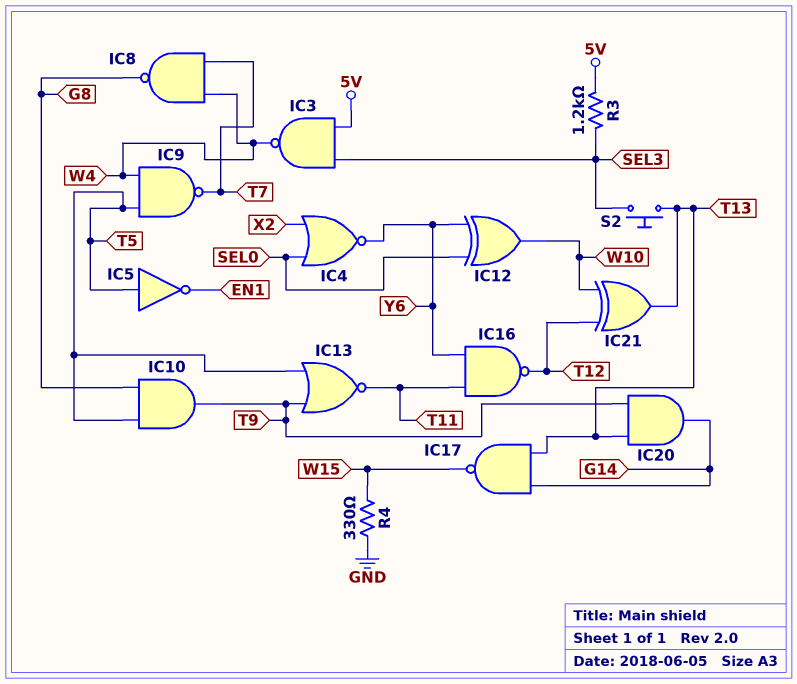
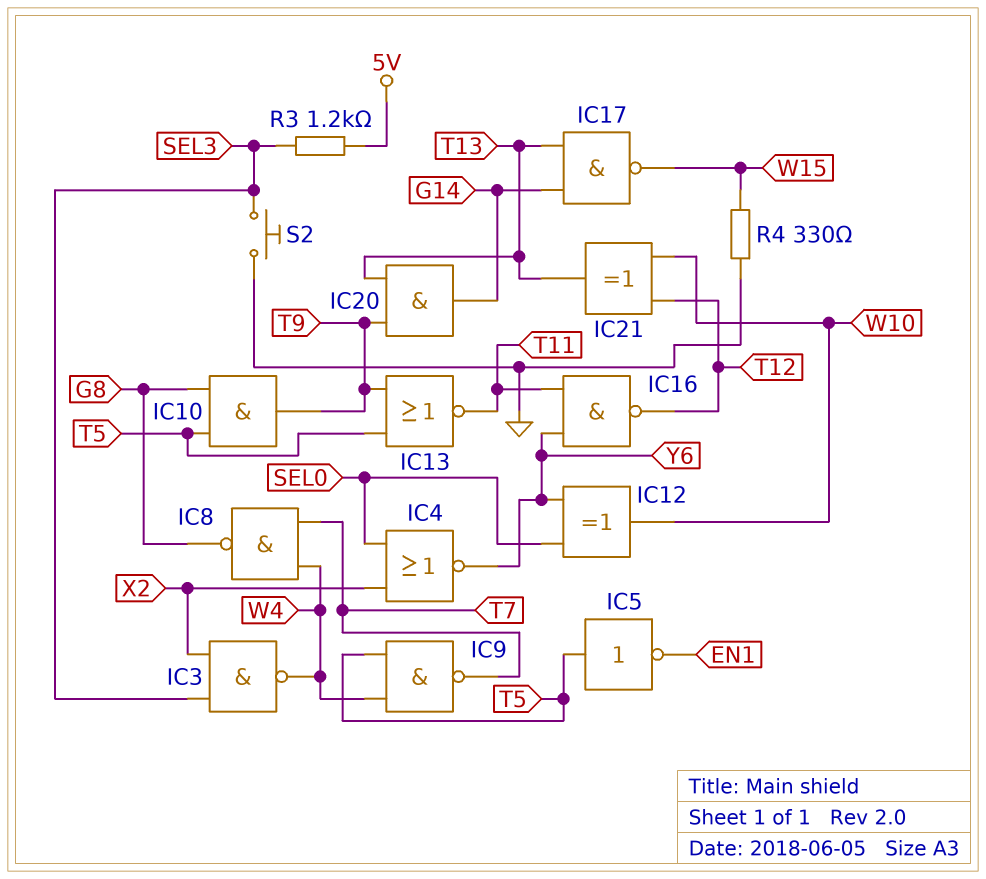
IC3: NAND (in 5V, in SEL3, out W4) -> NAND (in SEL3, in X2, out W4)
S2: button (SEL3, T13) -> button (GND, SEL3)

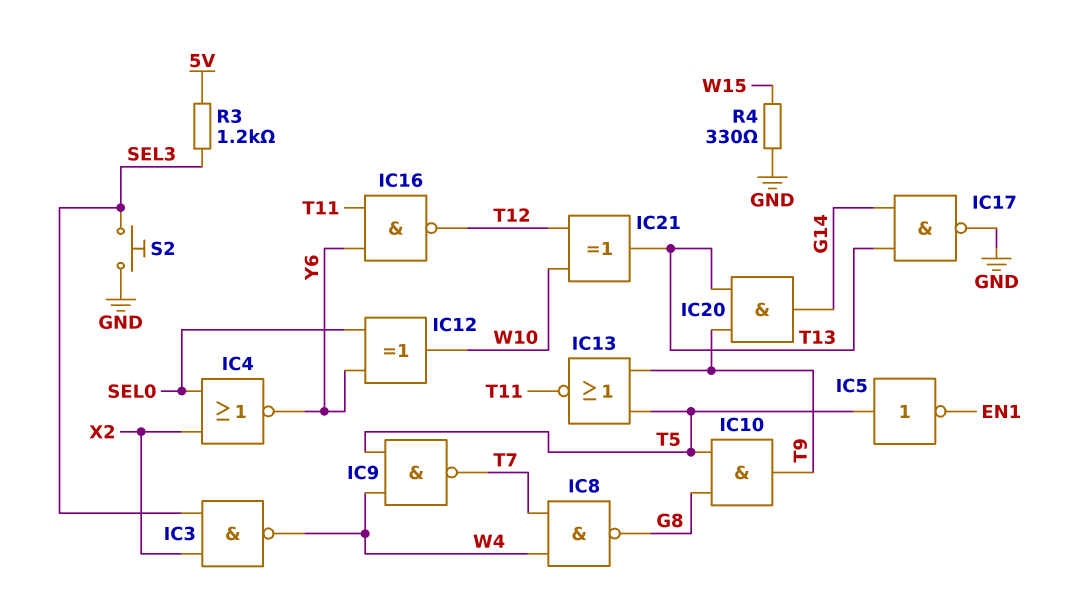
IC17: NAND (in G14, in T13, out W15) -> NAND (in G14, in T13, out GND)

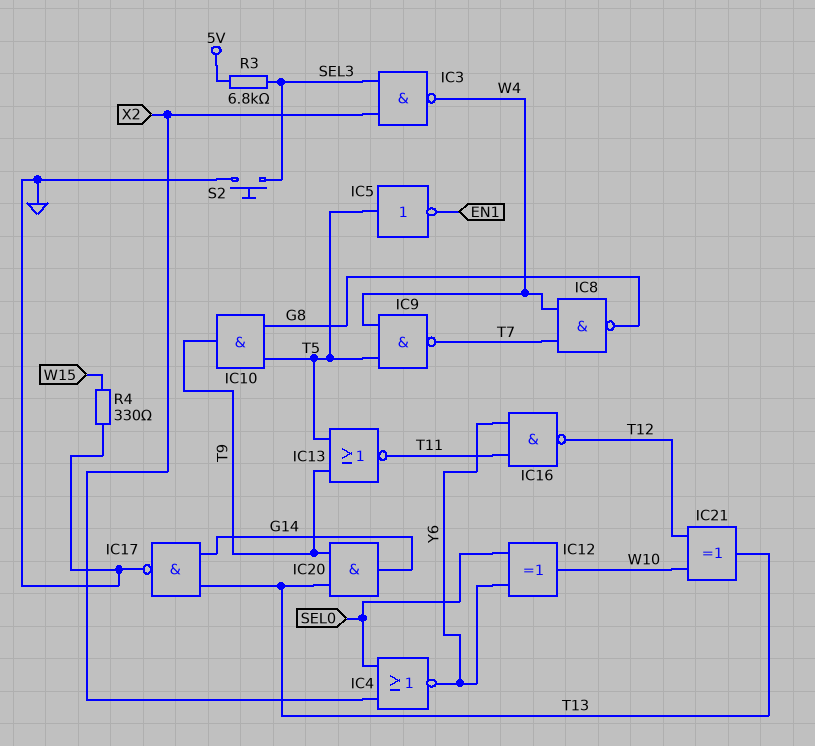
R3: 1.2k (5V, SEL3) -> 6.8k (5V, SEL3)

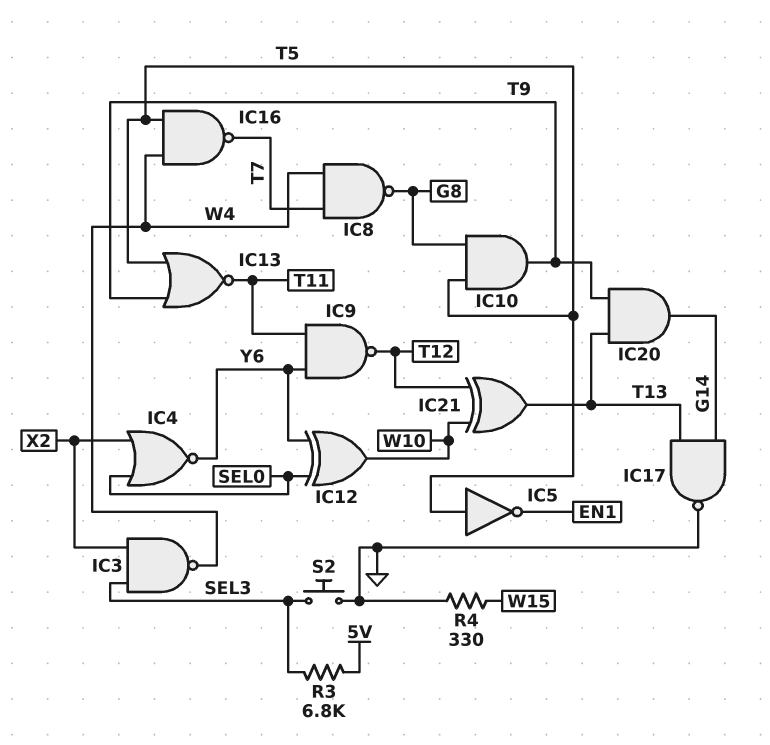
IC9: NAND (in T5, in W4, out T7) -> NAND (in T11, in Y6, out T12)
IC16: NAND (in T11, in Y6, out T12) -> NAND (in T5, in W4, out T7)

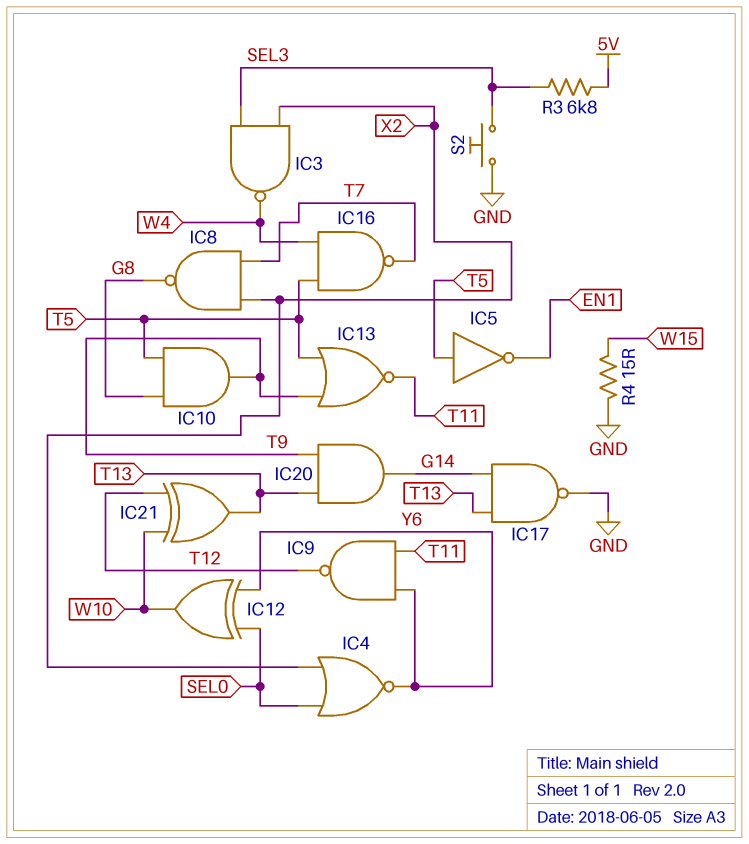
IC8: NAND (in T7, in W4, out G8) -> NAND (in T7, in X2, out G8)
R4: 330 (GND, W15) -> 15 (GND, W15)

